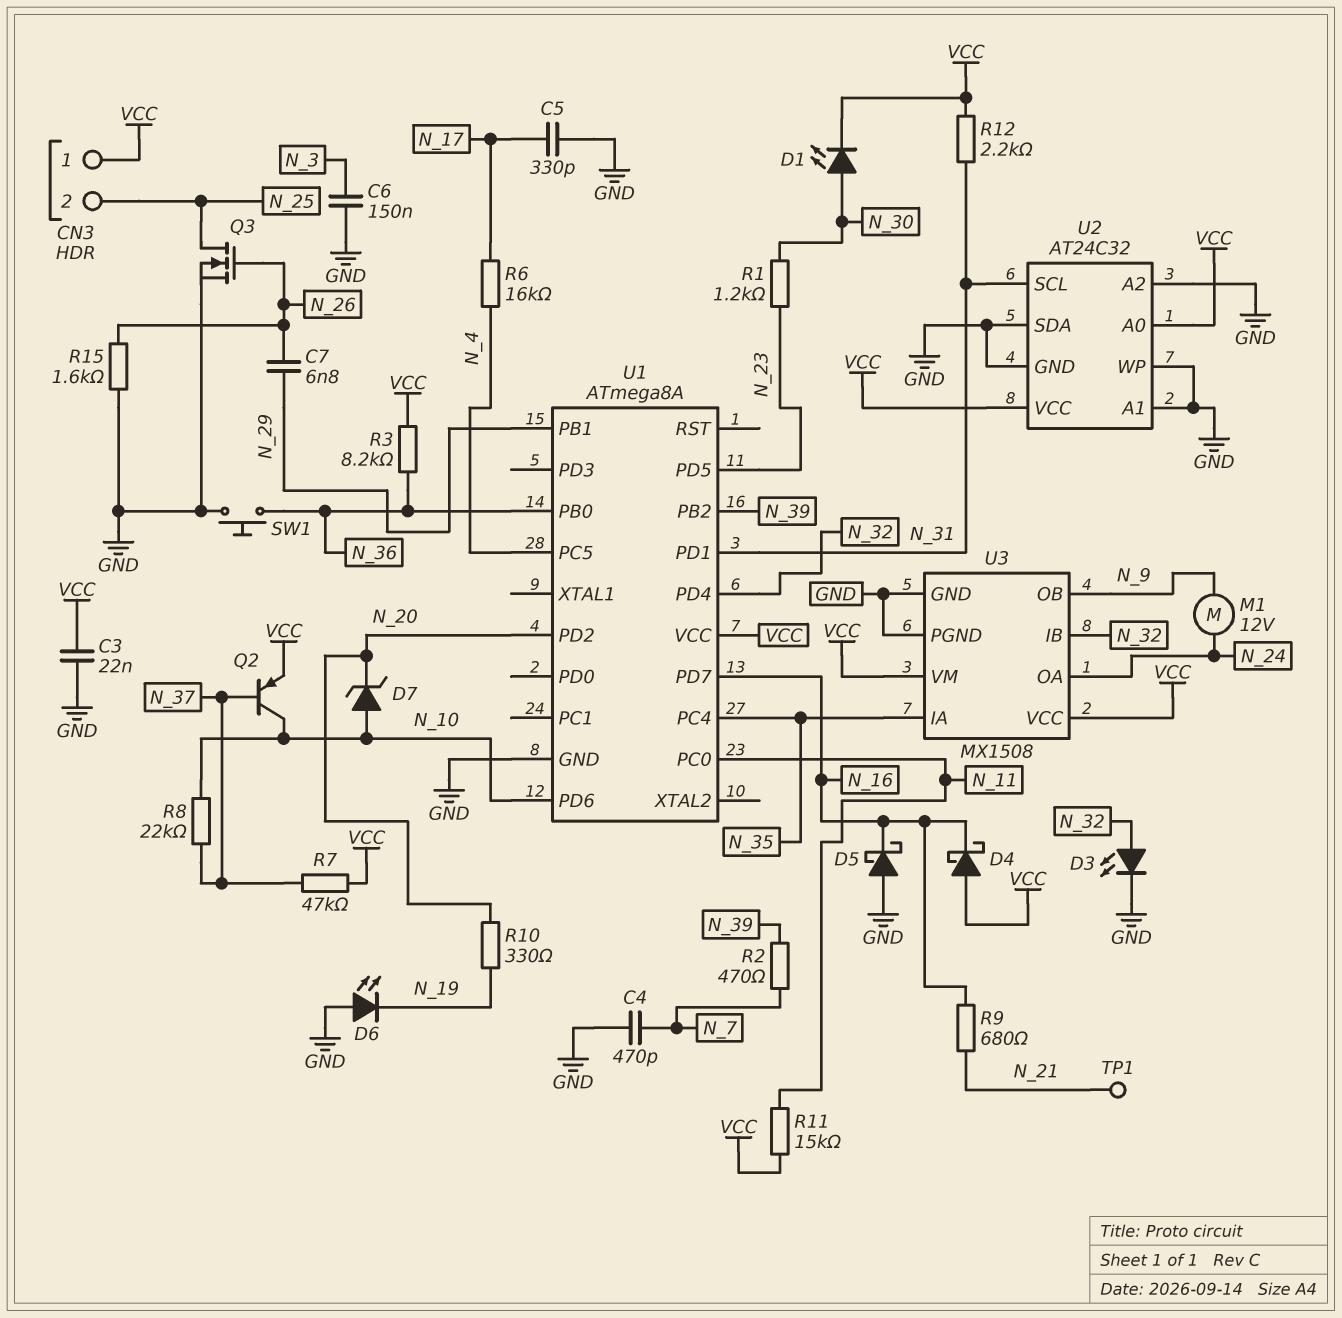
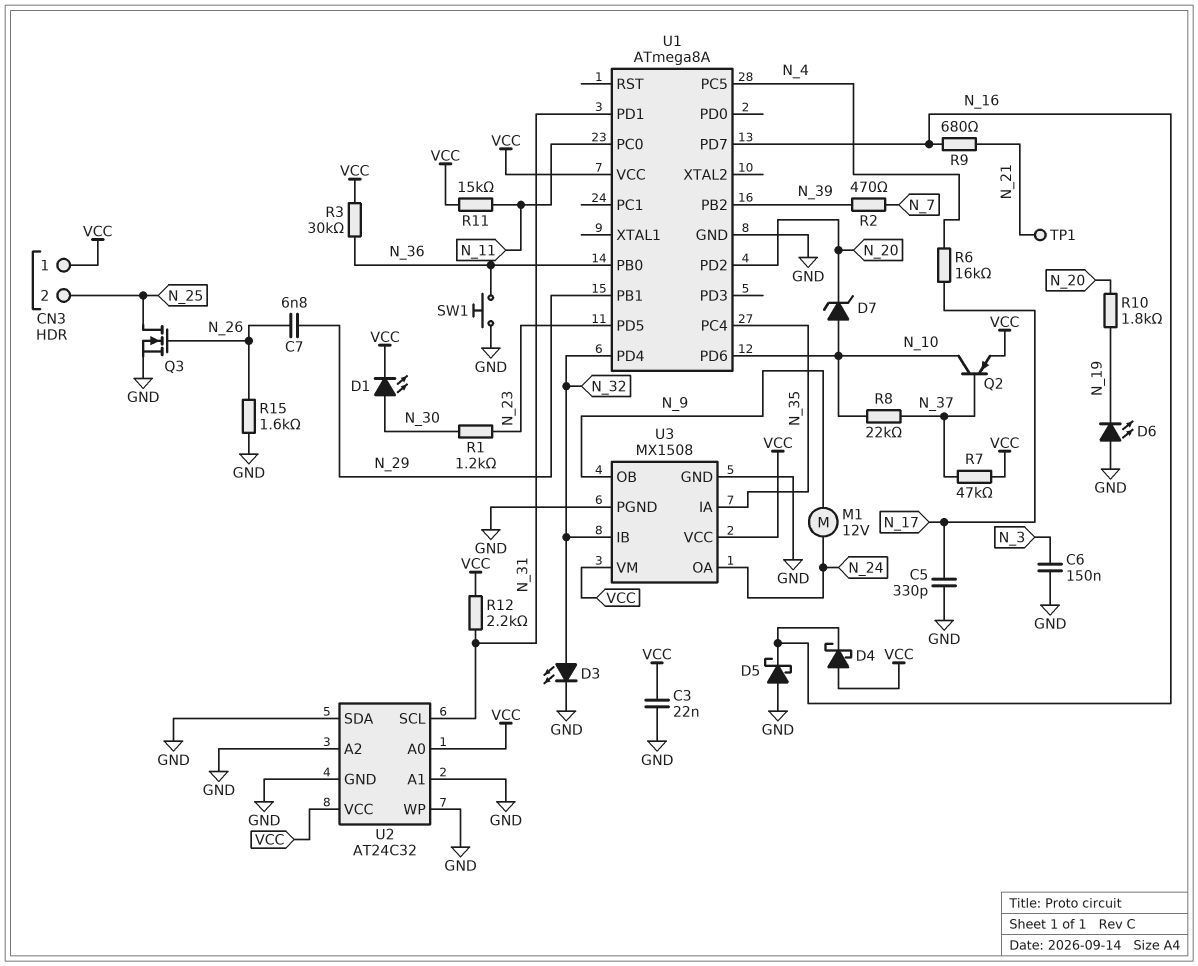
C4: 470pF (GND, N_7) -> none
R3: 8.2k (N_36, VCC) -> 30k (N_36, VCC)
R10: 330 (N_19, N_20) -> 1.8k (N_19, N_20)

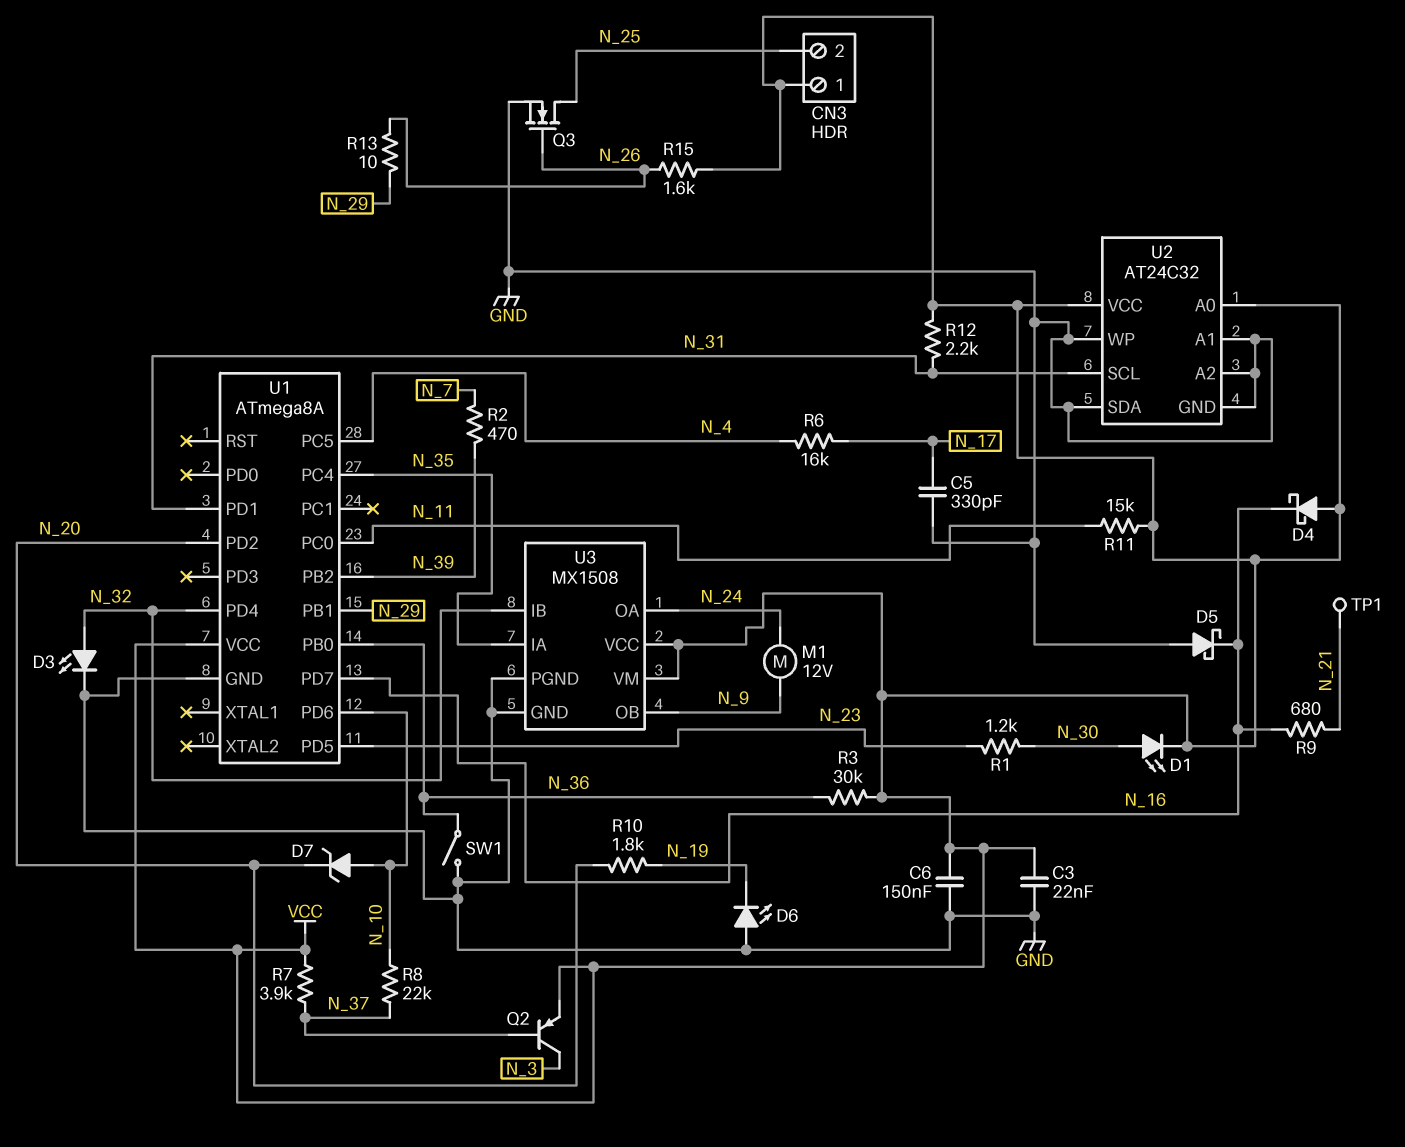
C6: 150nF (GND, N_3) -> 150nF (GND, VCC)
C7: 6.8nF (N_26, N_29) -> none
Q2: PNP (B N_37, C N_10, E VCC) -> PNP (B N_37, C N_3, E VCC)
R7: 47k (N_37, VCC) -> 3.9k (N_37, VCC)
R13: none -> 10 (N_26, N_29)
R15: 1.6k (GND, N_26) -> 1.6k (N_26, VCC)
SW1: button (GND, N_36) -> switch (GND, N_36)

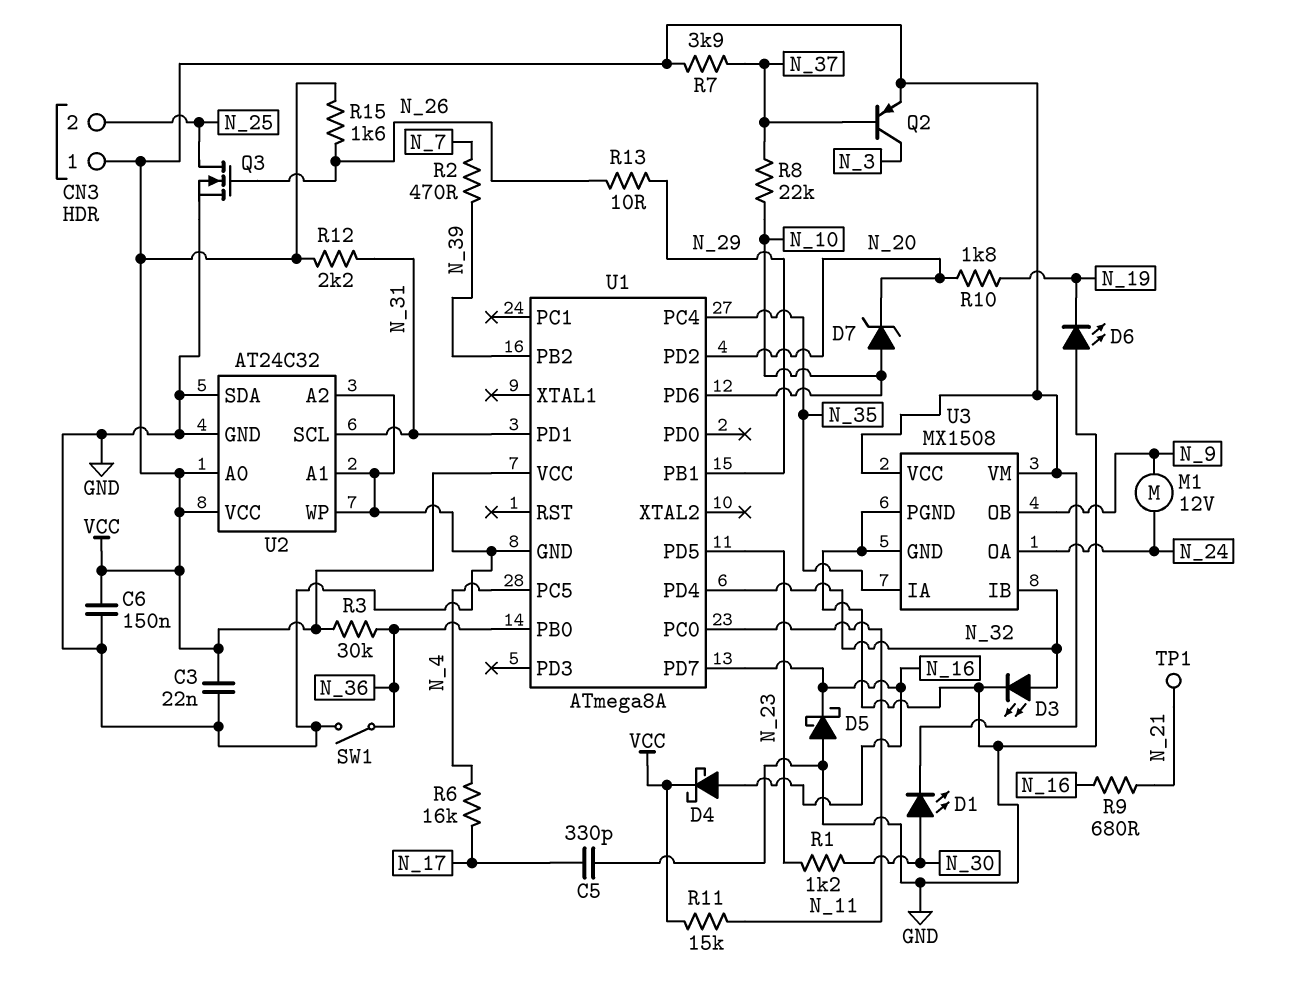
D4: schottky (A VCC, K N_16) -> schottky (A N_16, K VCC)

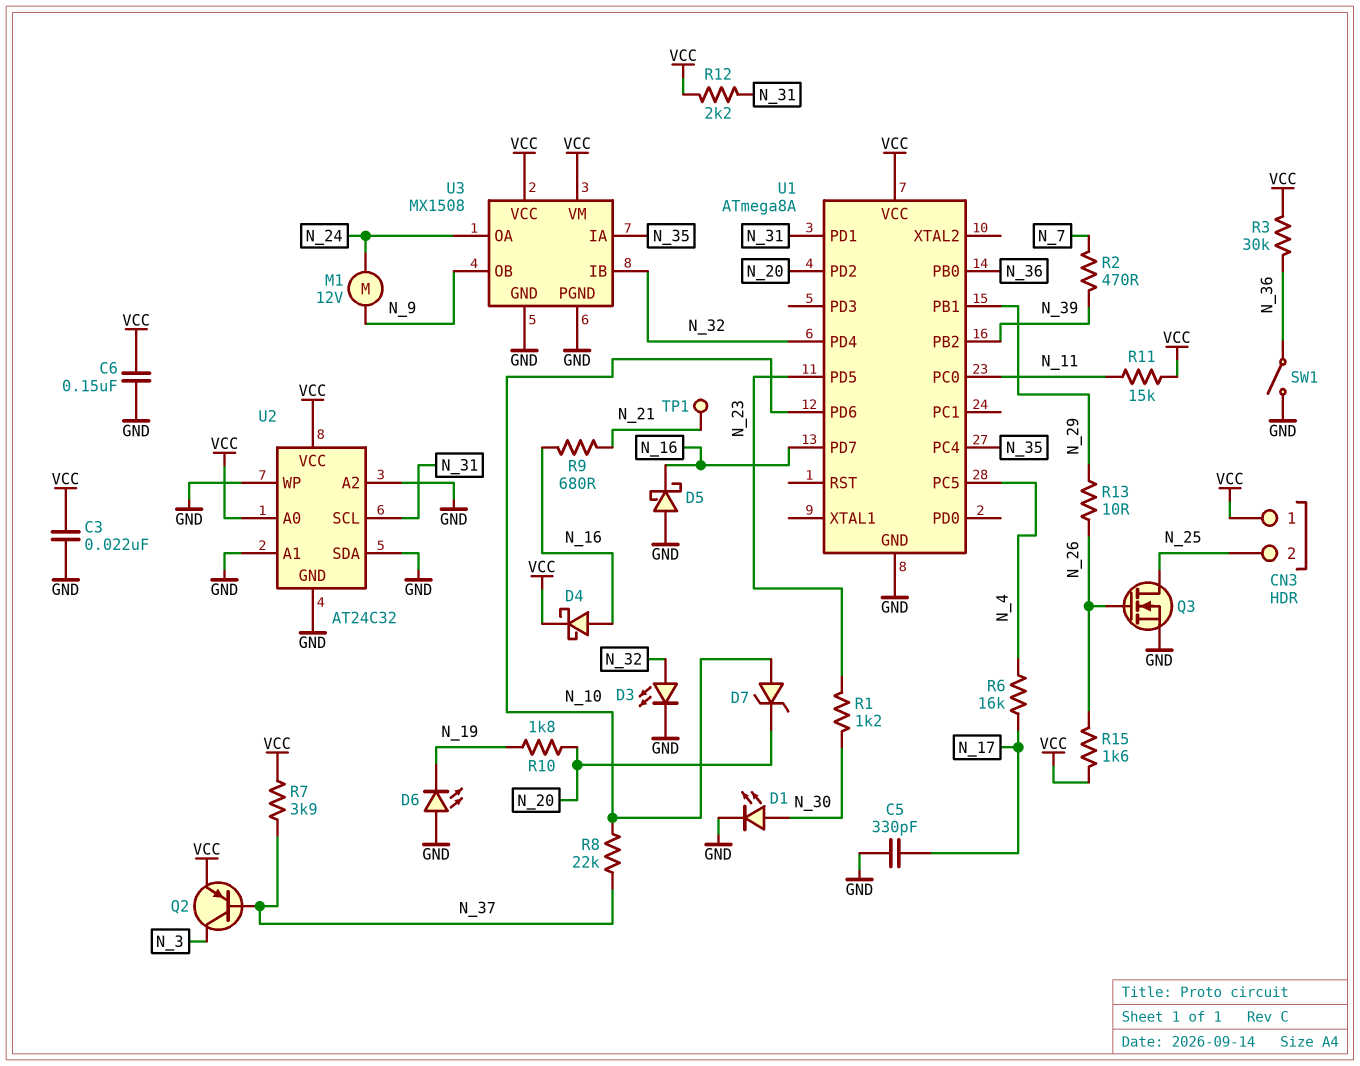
D1: LED (A N_30, K VCC) -> LED (A N_30, K GND)

